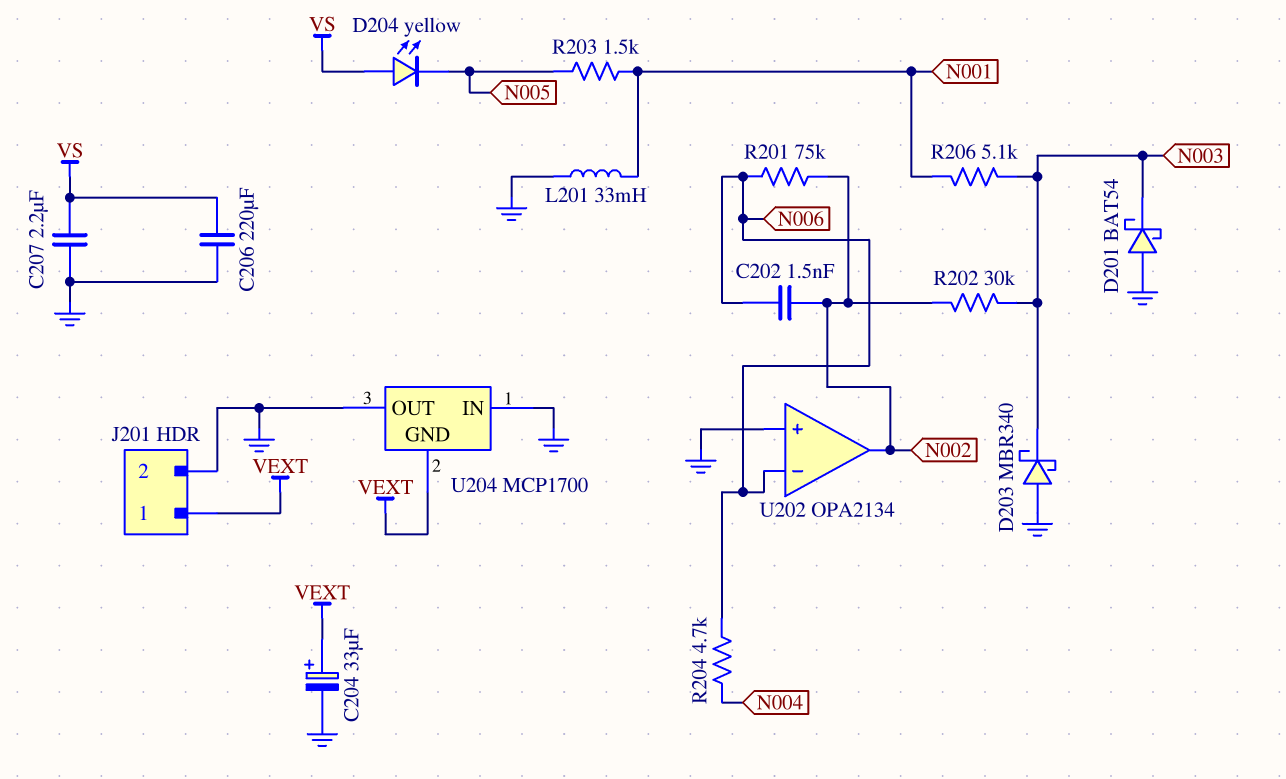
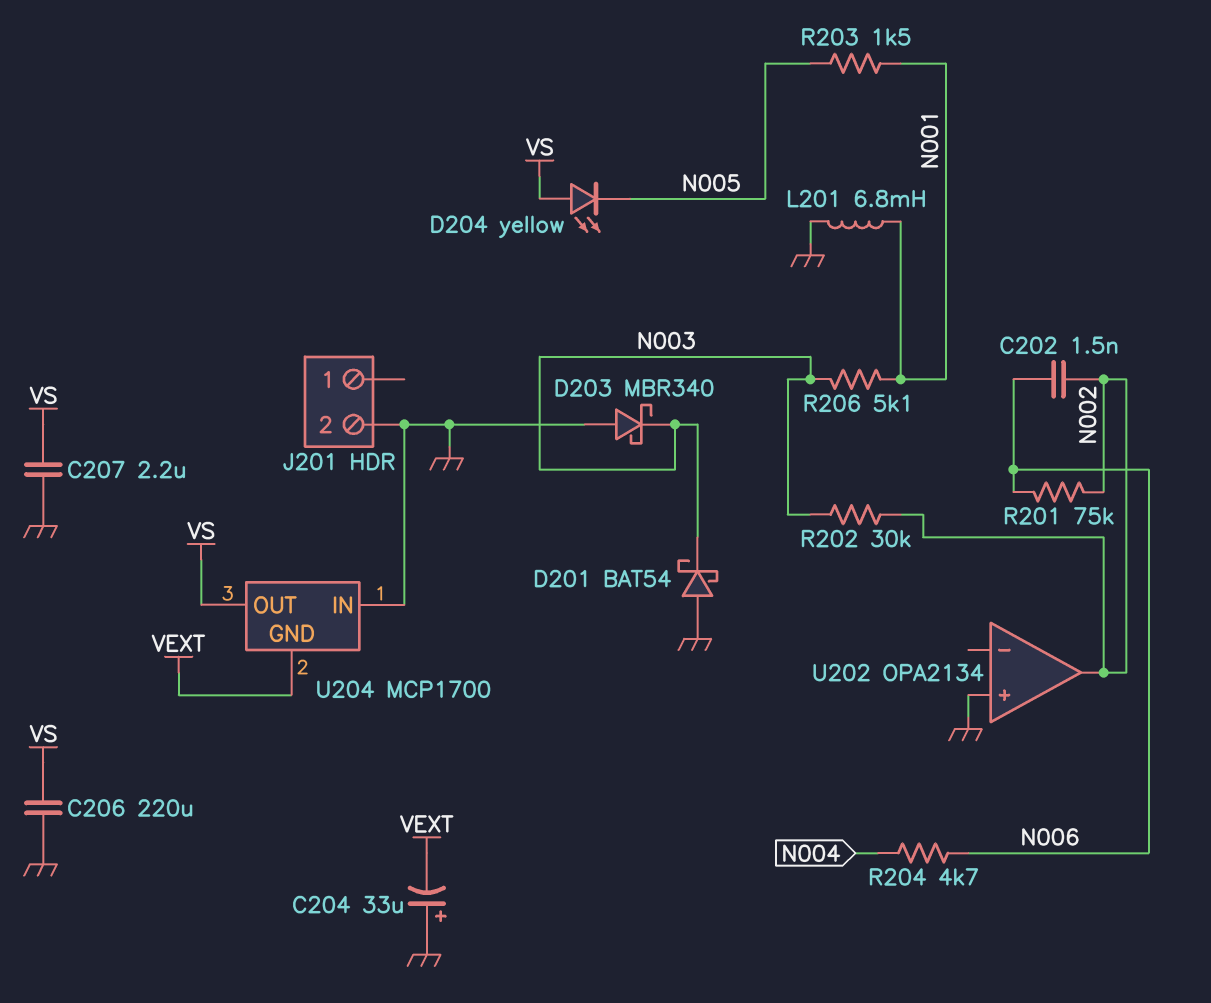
C204: 33uF (plus VEXT, minus GND) -> 33uF (plus GND, minus VEXT)
J201 pin 1: VEXT -> none
L201: 33mH (GND, N001) -> 6.8mH (GND, N001)
U202 pin in-: N006 -> none
U204 pin OUT: GND -> VS

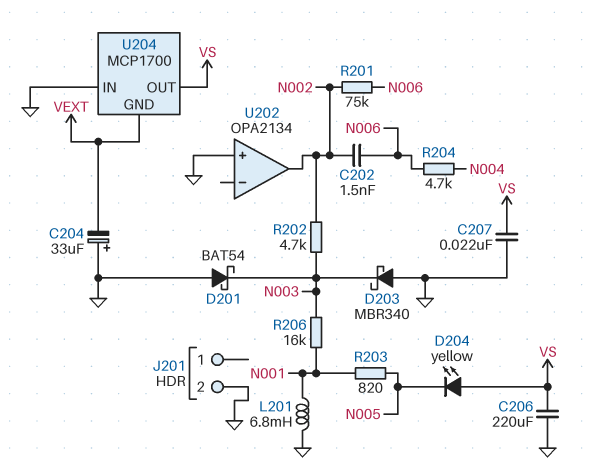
C207: 2.2uF (GND, VS) -> 22nF (GND, VS)
R202: 30k (N002, N003) -> 4.7k (N002, N003)
R203: 1.5k (N001, N005) -> 820 (N001, N005)
R206: 5.1k (N001, N003) -> 16k (N001, N003)

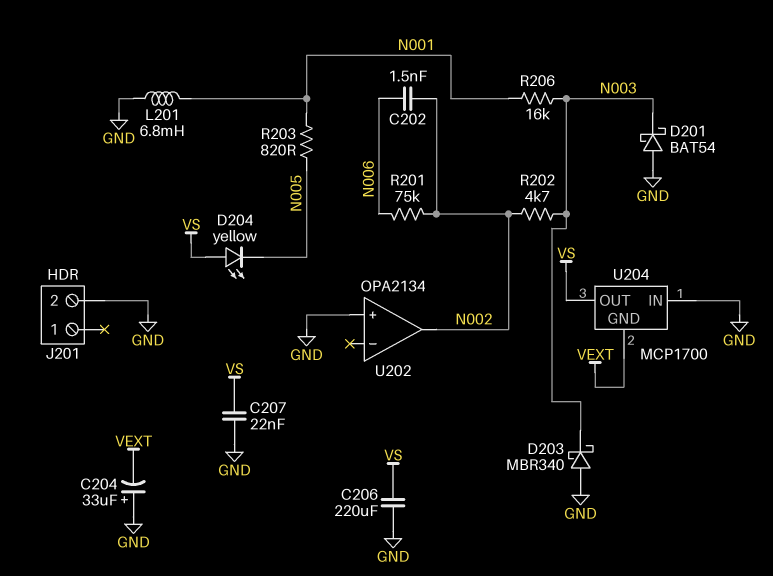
R204: 4.7k (N004, N006) -> none

